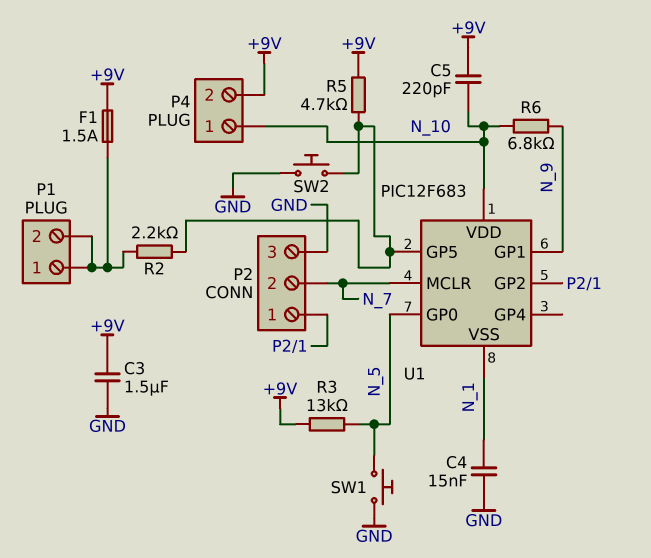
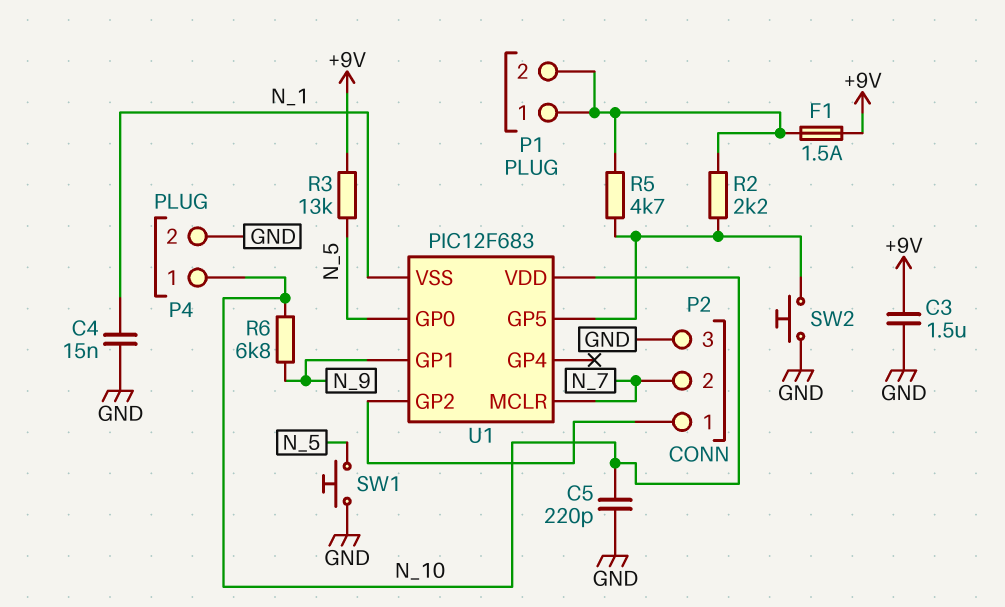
C5: 220pF (+9V, N_10) -> 220pF (GND, N_10)
P4 pin 2: +9V -> GND
R5: 4.7k (+9V, U1/GP5) -> 4.7k (P1/1, U1/GP5)

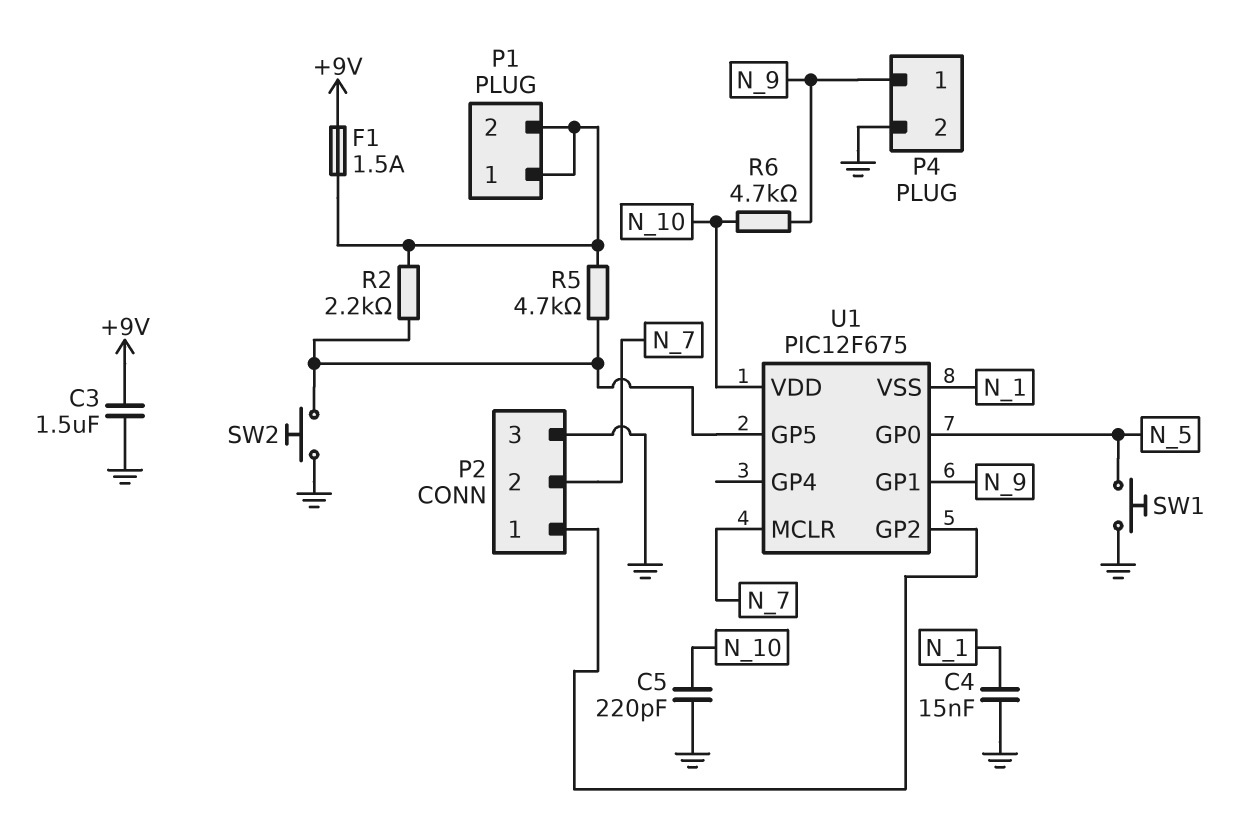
P4 pin 1: N_10 -> N_9
R3: 13k (+9V, N_5) -> none
R6: 6.8k (N_9, N_10) -> 4.7k (N_9, N_10)
U1: PIC12F683 -> PIC12F675

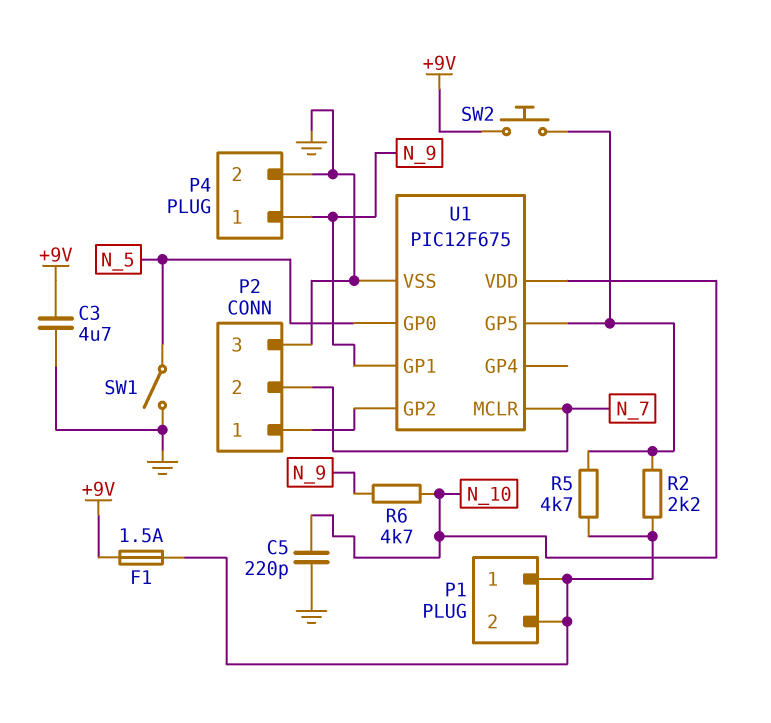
C3: 1.5uF (+9V, GND) -> 4.7uF (+9V, GND)
C4: 15nF (GND, N_1) -> none
SW1: button (GND, N_5) -> switch (GND, N_5)
SW2: button (GND, U1/GP5) -> button (+9V, U1/GP5)
U1 pin VSS: N_1 -> GND

